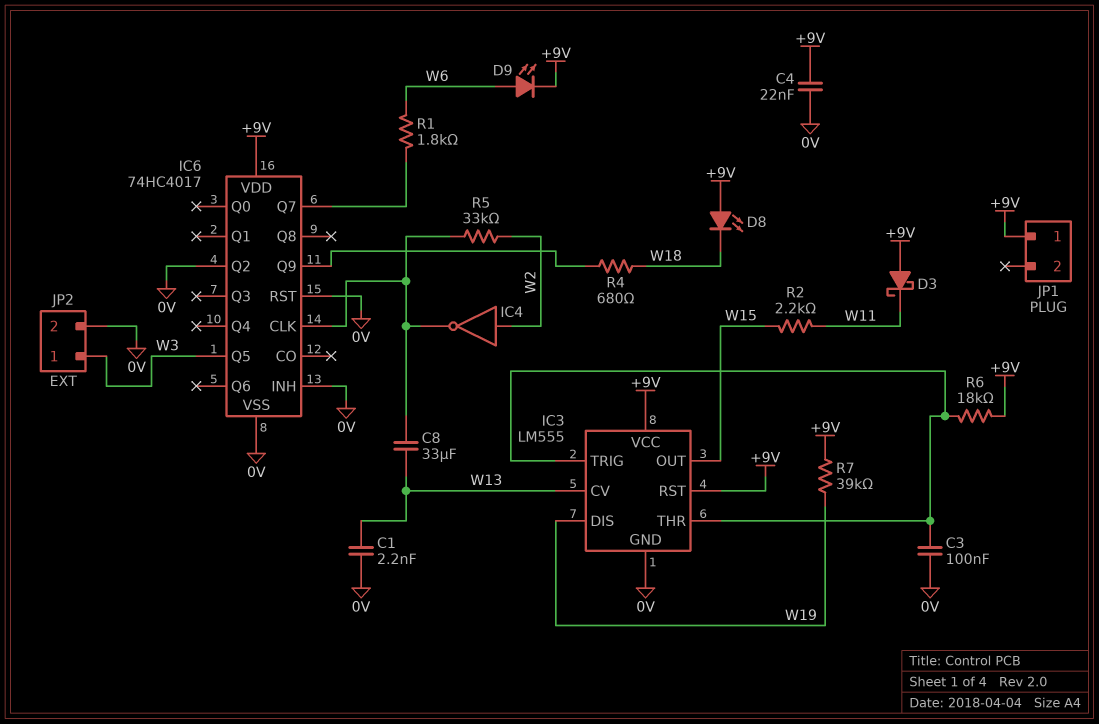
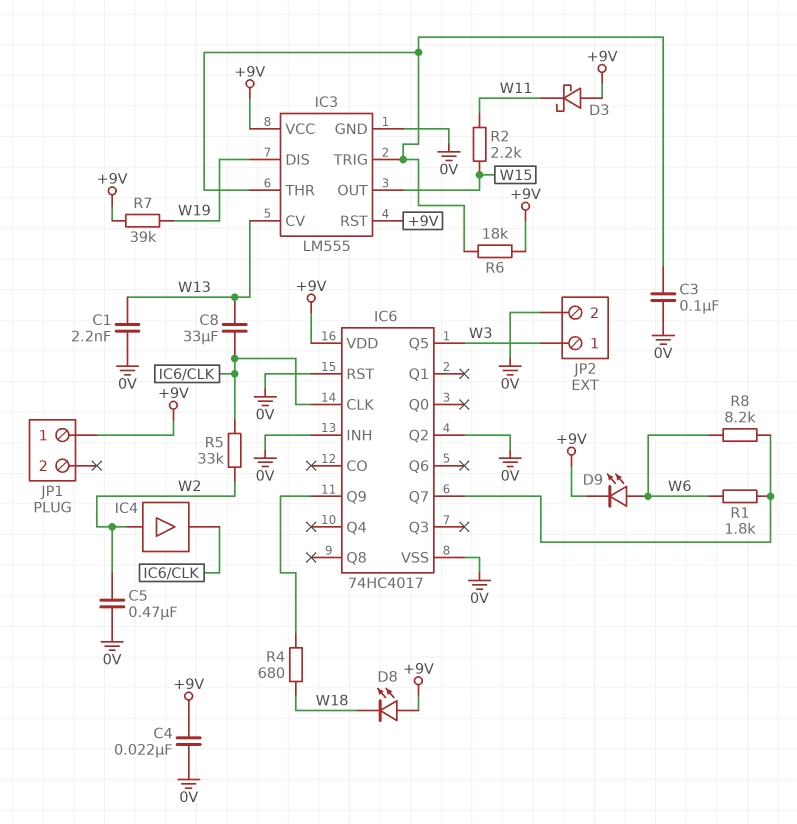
C5: none -> 470nF (0V, W2)
IC4: NOT (in W2, out IC6/CLK) -> buffer (in W2, out IC6/CLK)
R8: none -> 8.2k (IC6/Q7, W6)

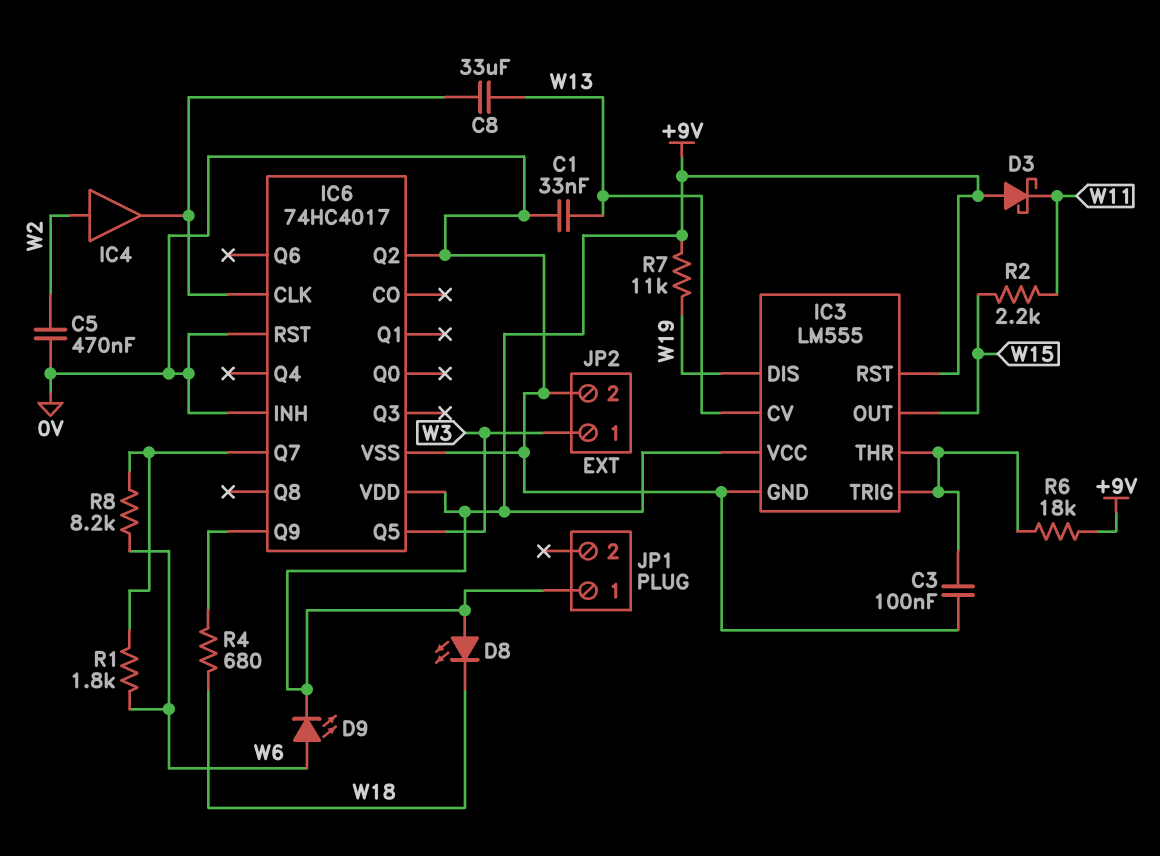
C1: 2.2nF (0V, W13) -> 33nF (0V, W13)
C4: 22nF (+9V, 0V) -> none
R5: 33k (IC6/CLK, W2) -> none
R7: 39k (+9V, W19) -> 11k (+9V, W19)

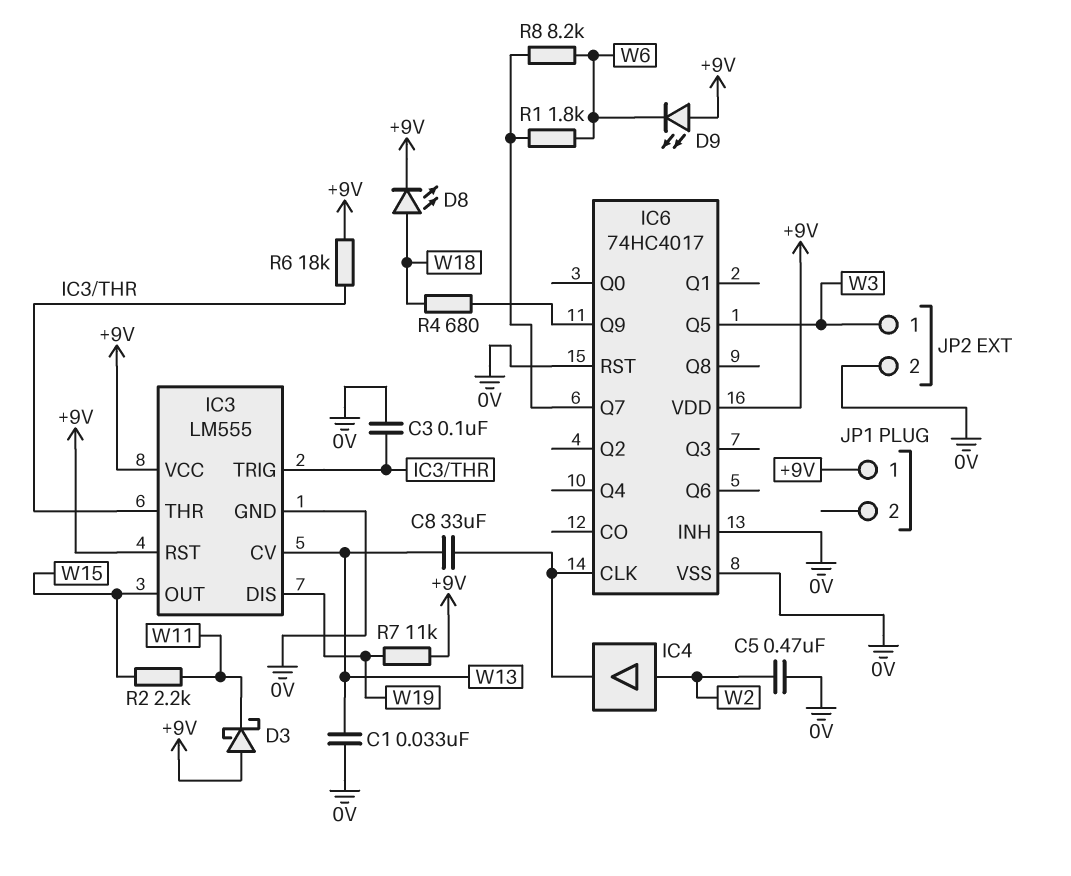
D8: LED (A +9V, K W18) -> LED (A W18, K +9V)
D9: LED (A W6, K +9V) -> LED (A +9V, K W6)
IC6 pin Q2: 0V -> none

